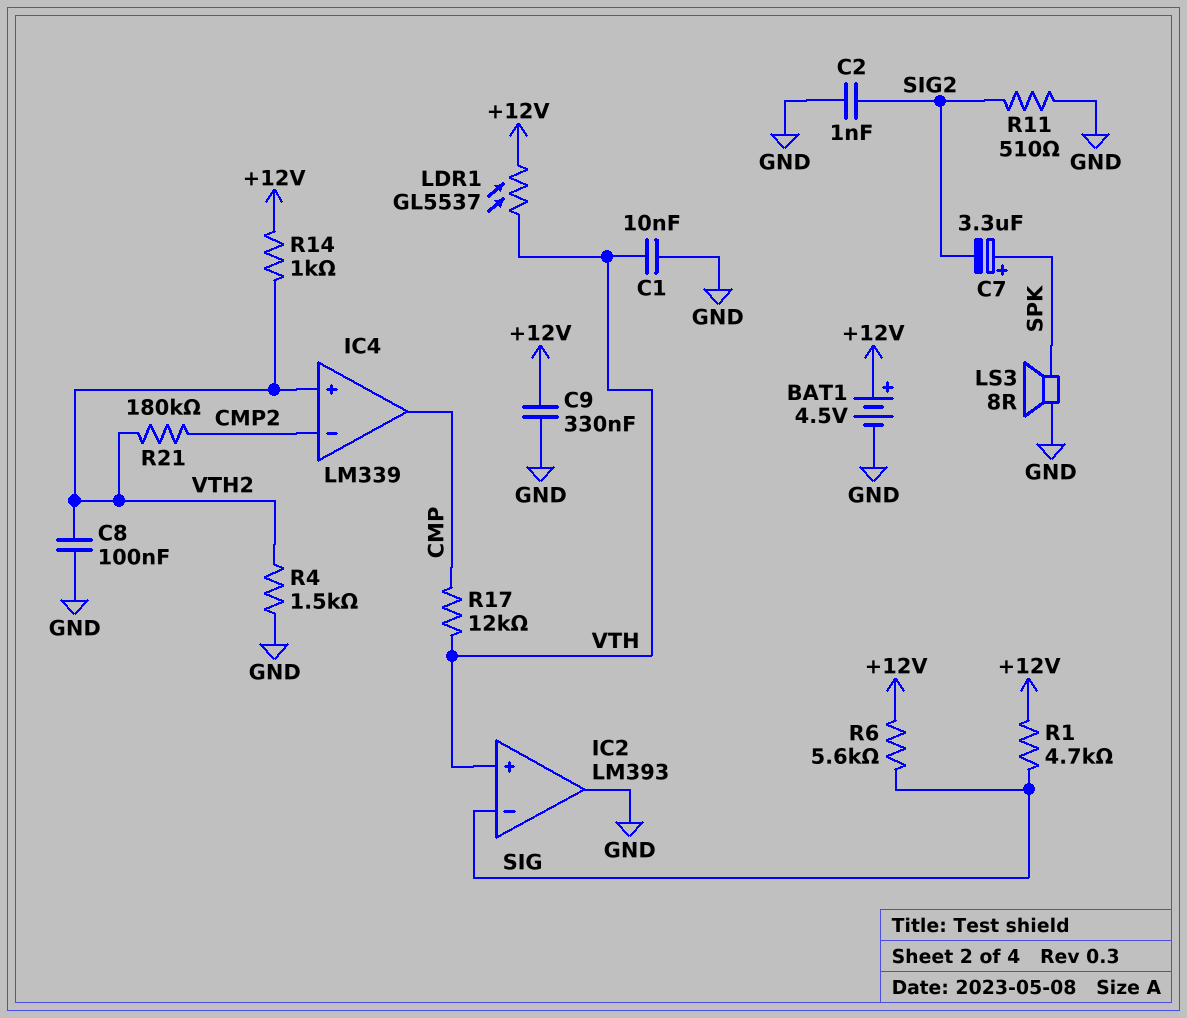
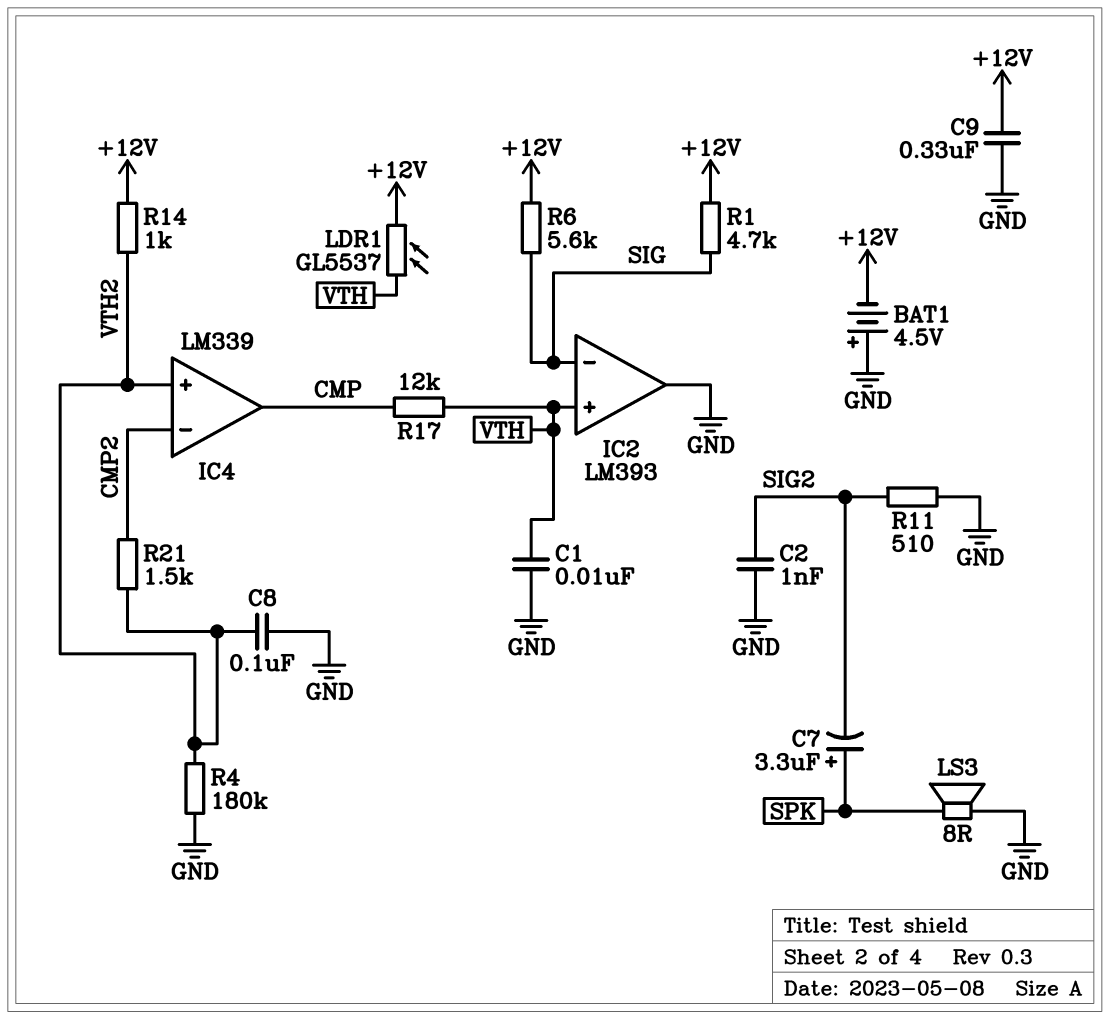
BAT1: 4.5V (plus +12V, minus GND) -> 4.5V (plus GND, minus +12V)
R4: 1.5k (GND, VTH2) -> 180k (GND, VTH2)
R21: 180k (CMP2, VTH2) -> 1.5k (CMP2, VTH2)

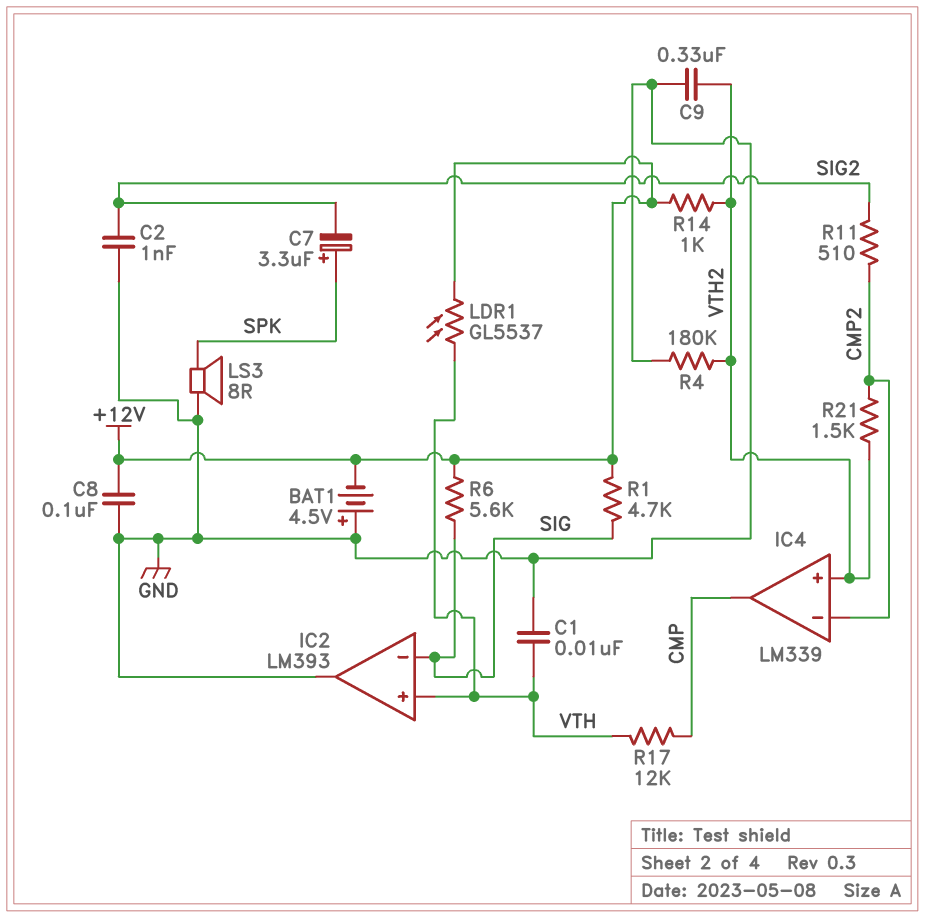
C8: 100nF (GND, VTH2) -> 100nF (+12V, GND)
C9: 330nF (+12V, GND) -> 330nF (GND, VTH2)
R11: 510 (GND, SIG2) -> 510 (CMP2, SIG2)

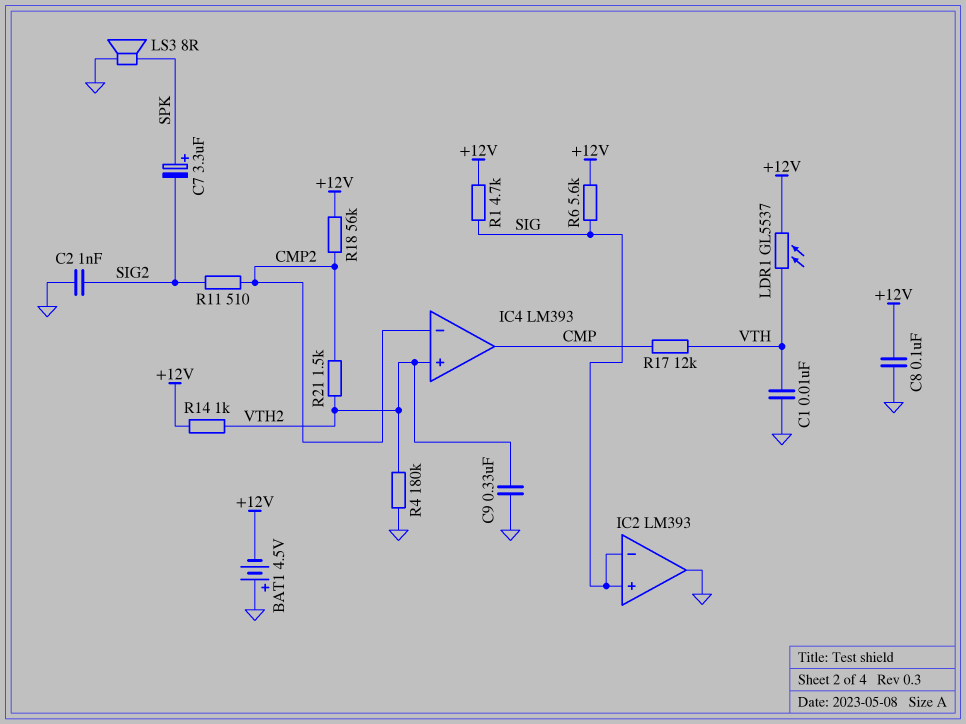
IC2 pin in+: VTH -> SIG
IC4: LM339 -> LM393
R18: none -> 56k (+12V, CMP2)

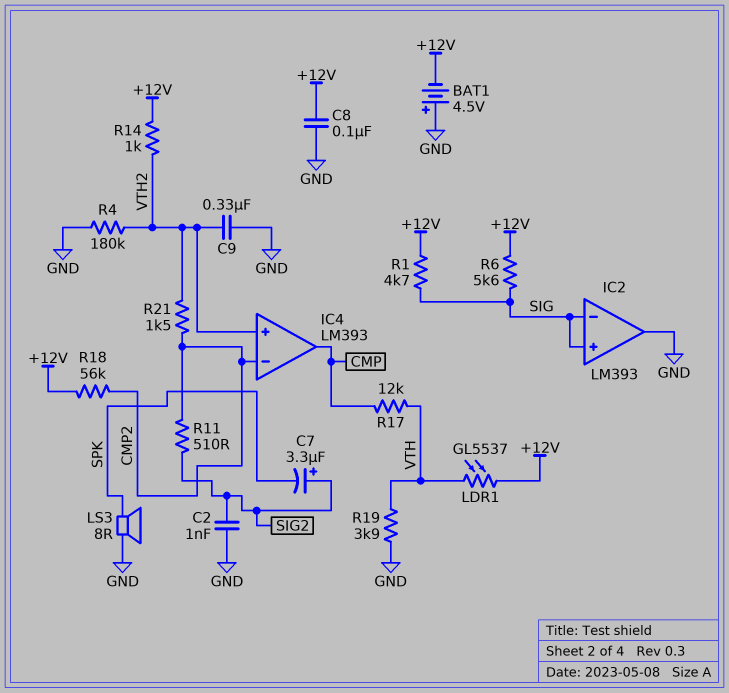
C1: 10nF (GND, VTH) -> none
C7: 3.3uF (plus SPK, minus SIG2) -> 3.3uF (plus SIG2, minus SPK)
R19: none -> 3.9k (GND, VTH)

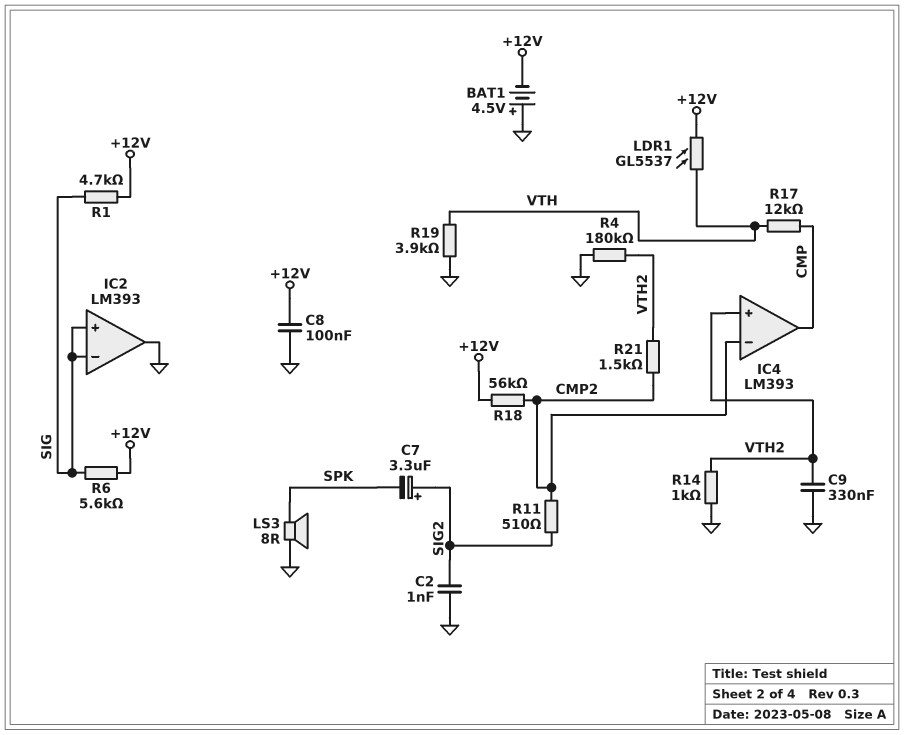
R14: 1k (+12V, VTH2) -> 1k (GND, VTH2)

